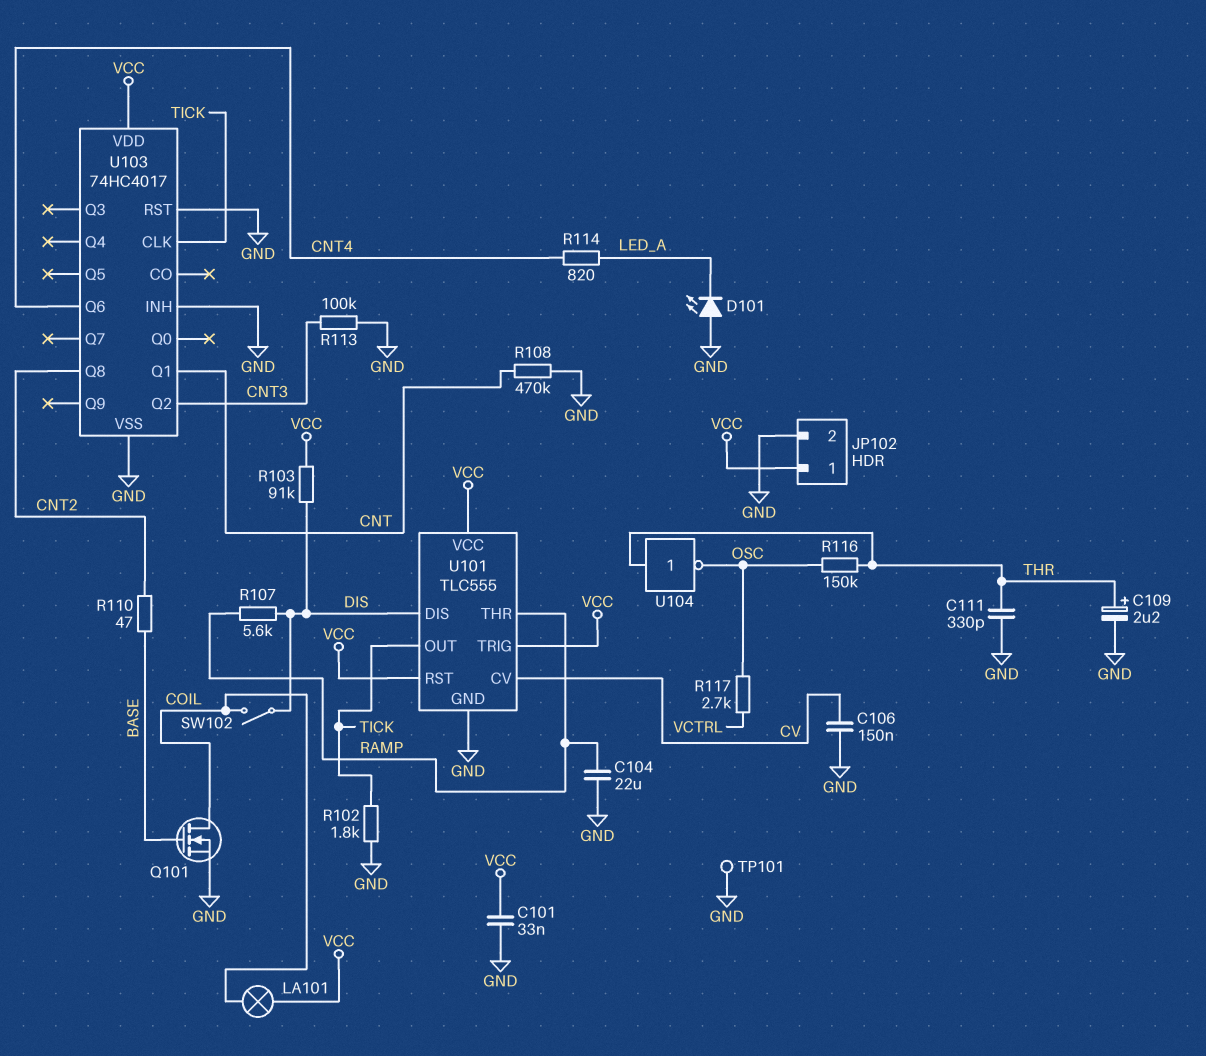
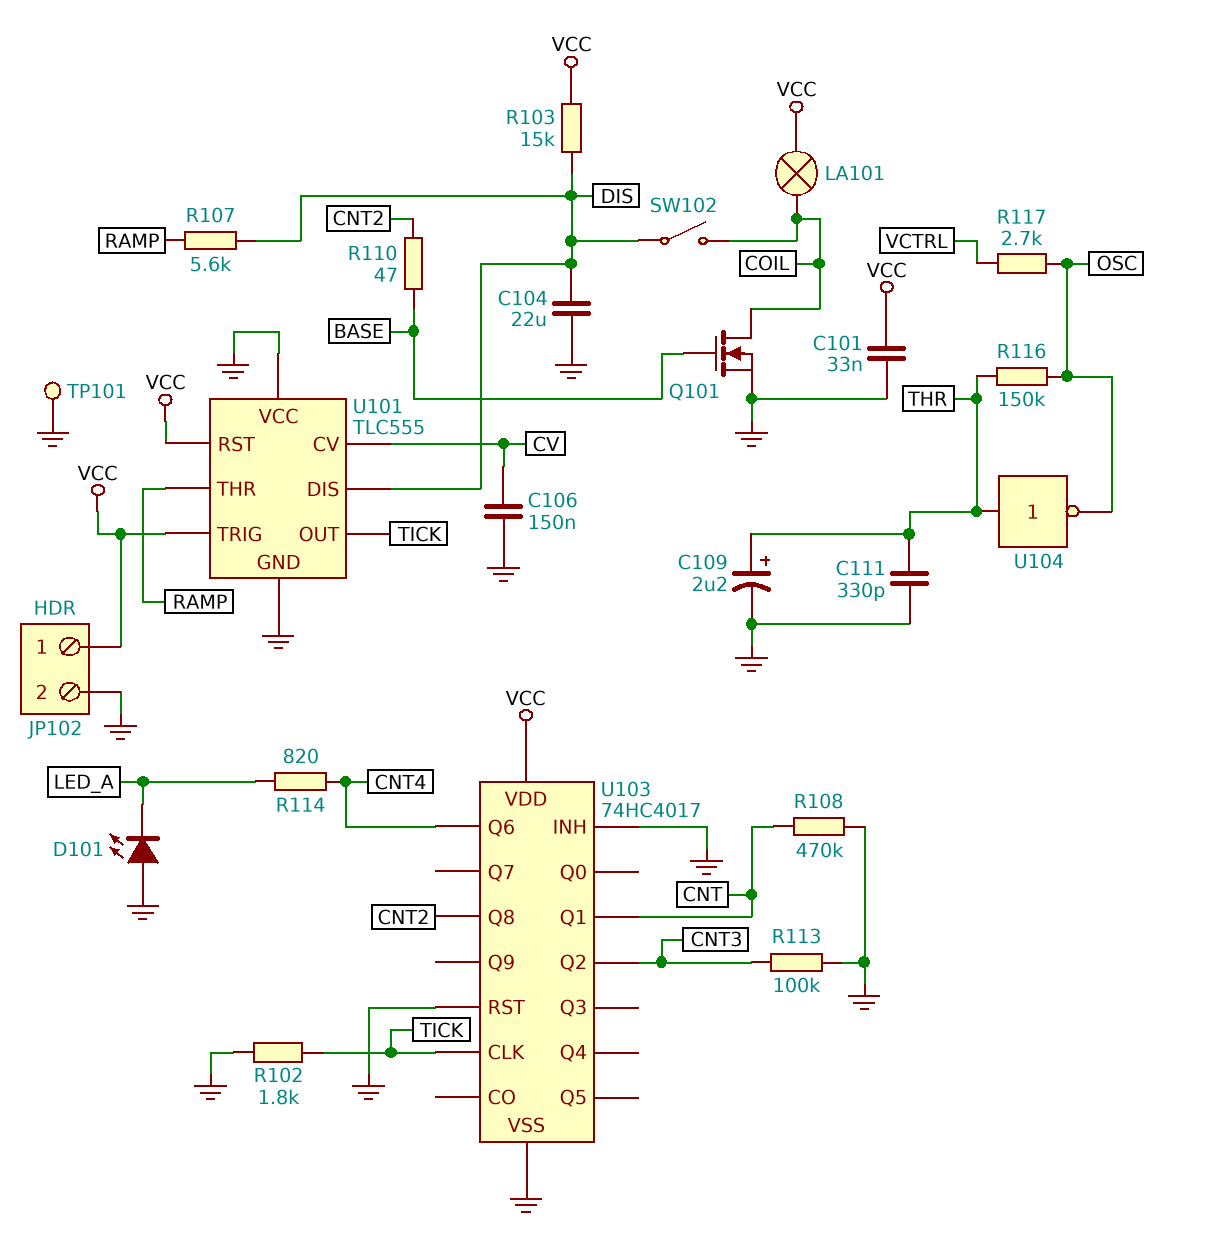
C104: 22uF (GND, RAMP) -> 22uF (DIS, GND)
R103: 91k (DIS, VCC) -> 15k (DIS, VCC)
U101 pin VCC: VCC -> GND

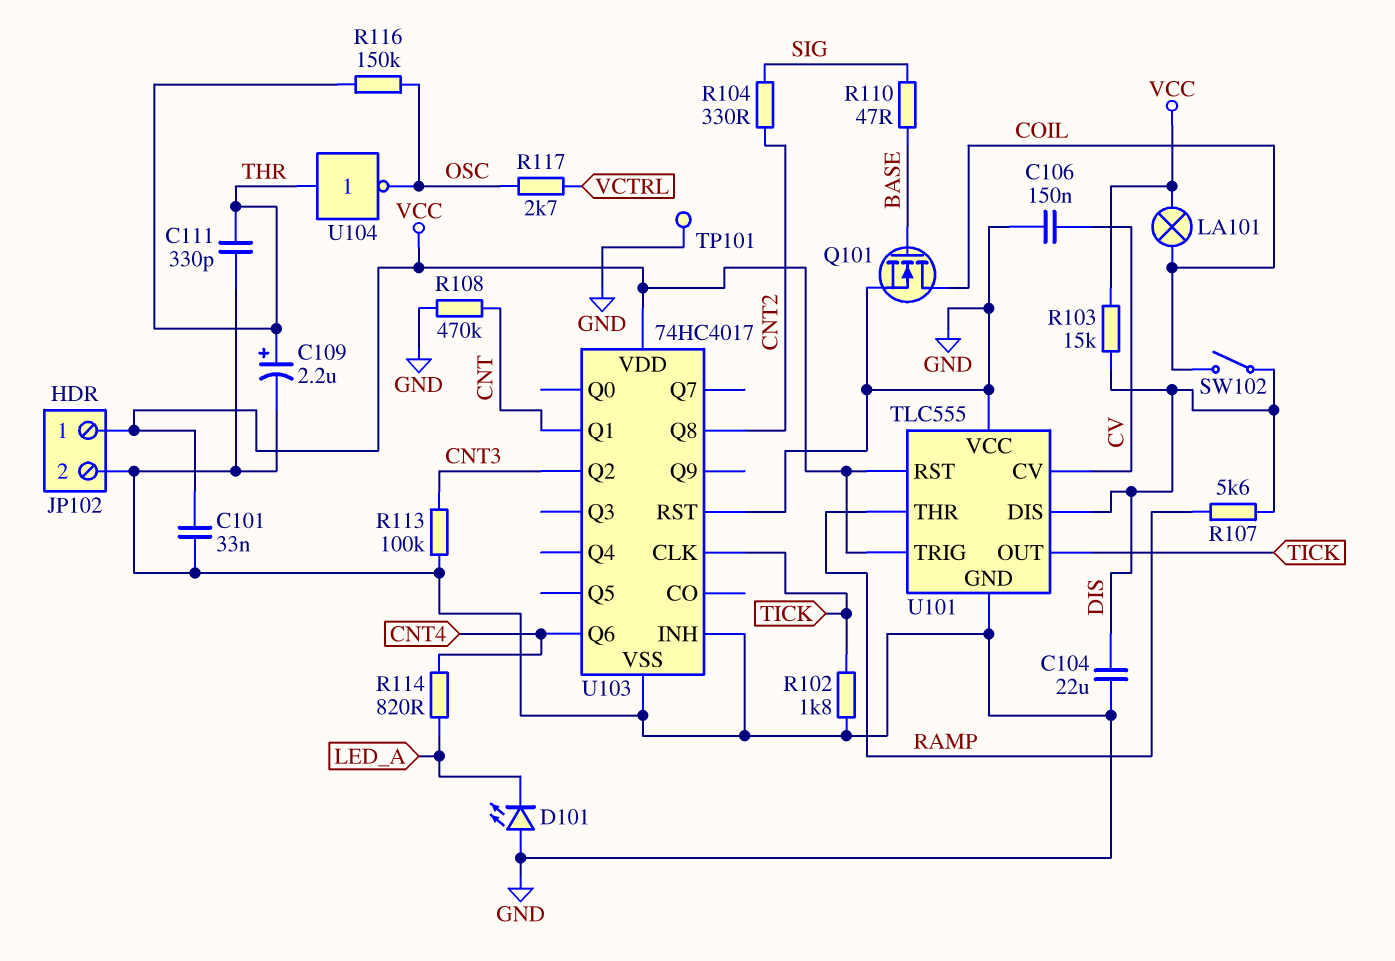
R104: none -> 330 (CNT2, SIG)
R110: 47 (BASE, CNT2) -> 47 (BASE, SIG)

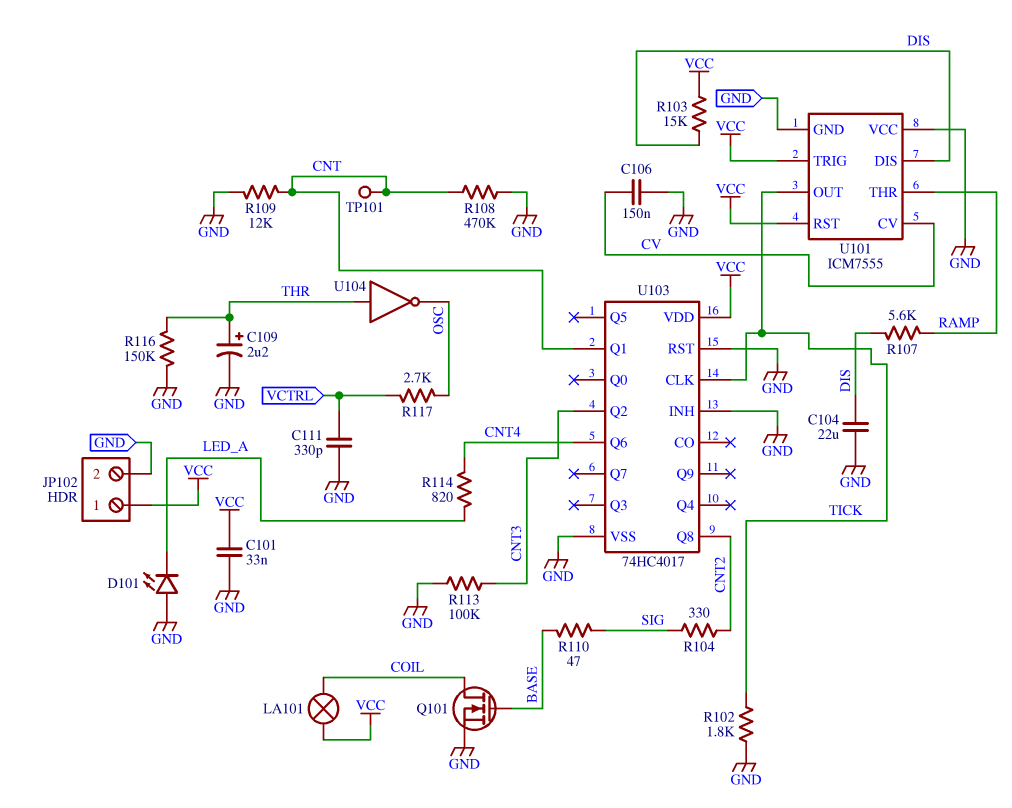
C111: 330pF (GND, THR) -> 330pF (GND, VCTRL)
R109: none -> 12k (CNT, GND)
R116: 150k (OSC, THR) -> 150k (GND, THR)
SW102: switch (COIL, DIS) -> none
TP101: test point (GND) -> test point (CNT)
U101: TLC555 -> ICM7555

